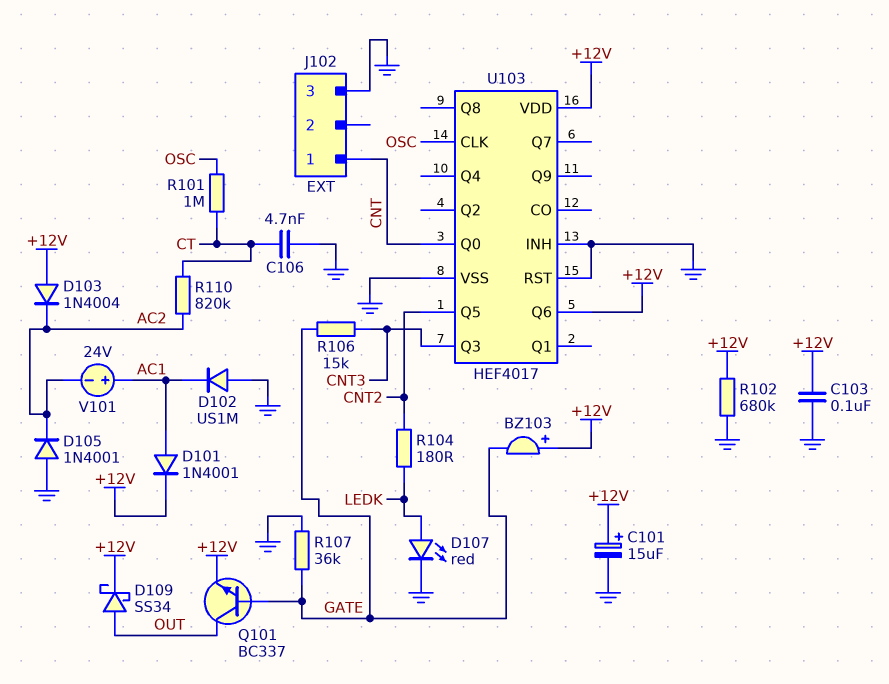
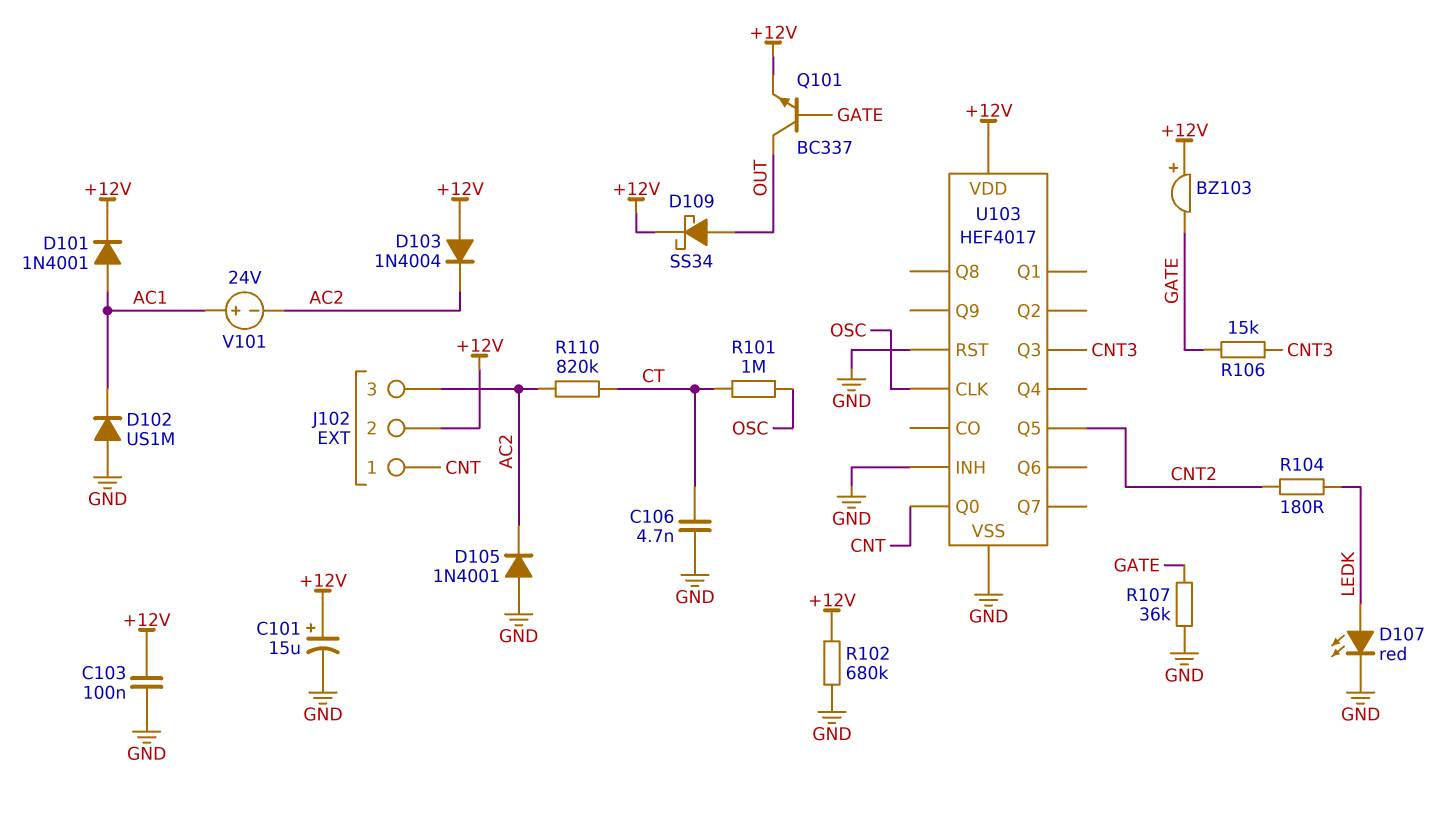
J102 pin 2: none -> +12V
J102 pin 3: GND -> AC2
U103 pin Q6: +12V -> none

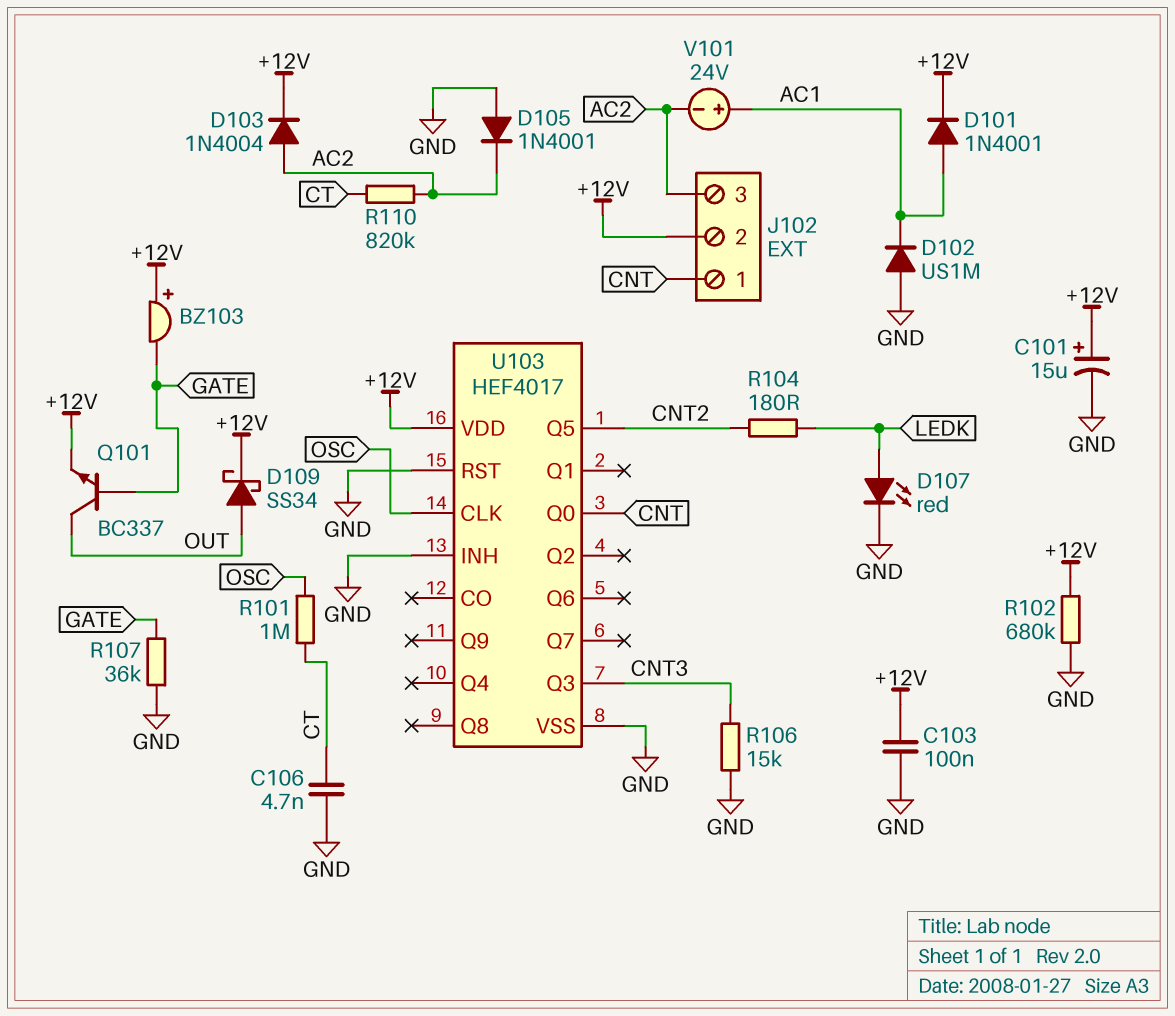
D103: diode 1N4004 (A +12V, K AC2) -> diode 1N4004 (A AC2, K +12V)
R106: 15k (CNT3, GATE) -> 15k (CNT3, GND)

